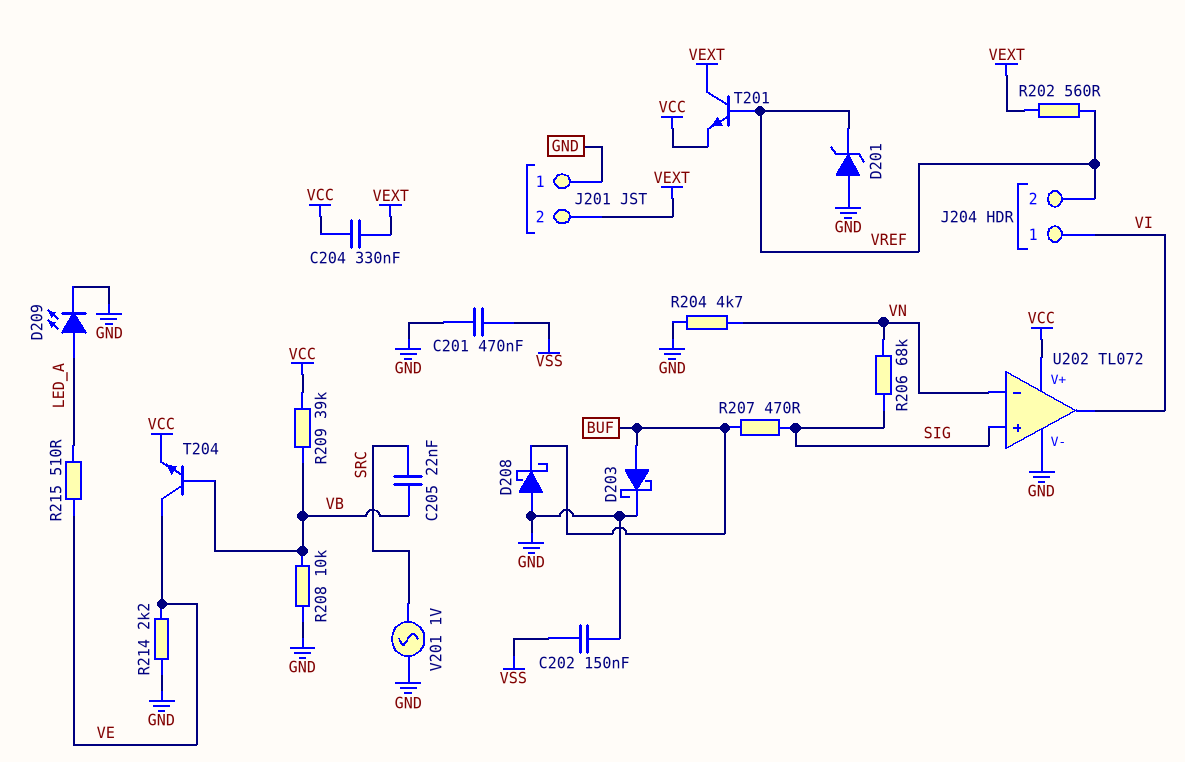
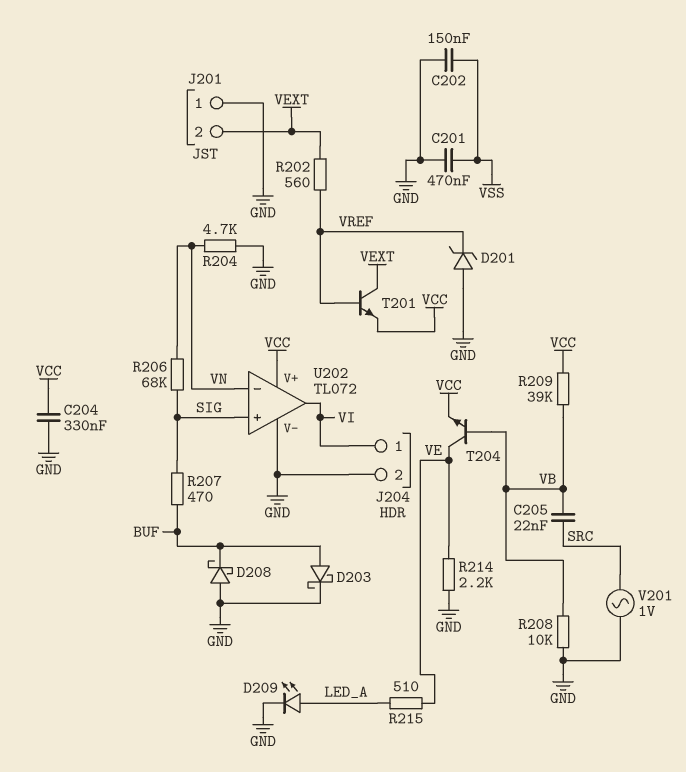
C204: 330nF (VCC, VEXT) -> 330nF (GND, VCC)
J204 pin 2: VREF -> GND

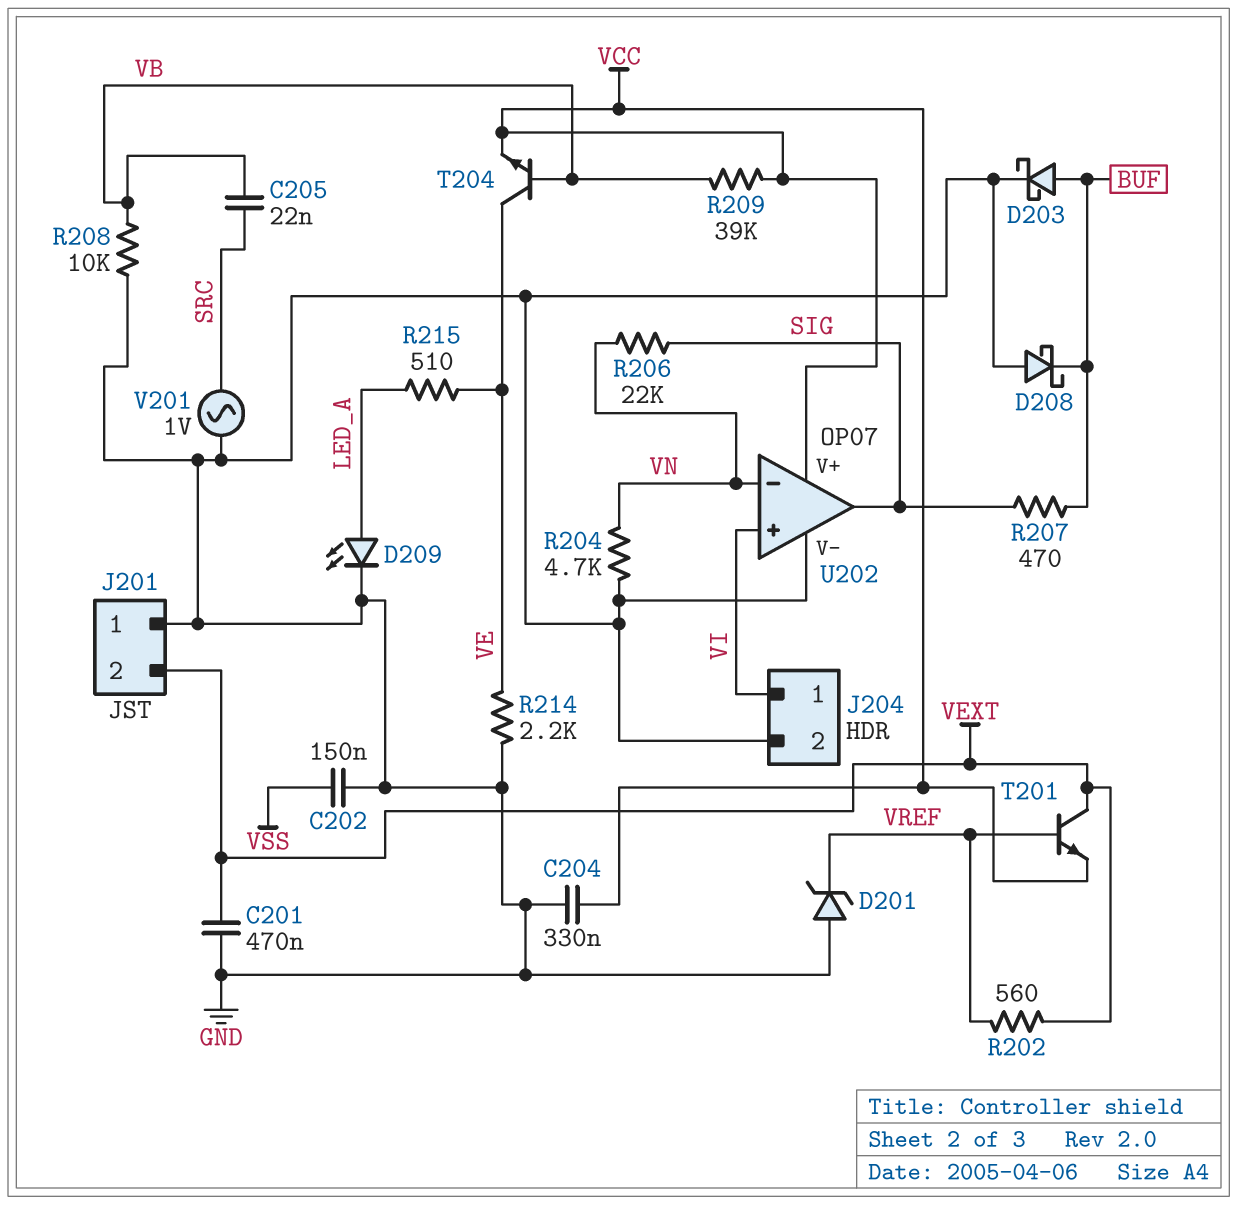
C201: 470nF (GND, VSS) -> 470nF (GND, VEXT)
R206: 68k (SIG, VN) -> 22k (SIG, VN)
U202: TL072 -> OP07
U202 pin in+: SIG -> VI
U202 pin out: VI -> SIG

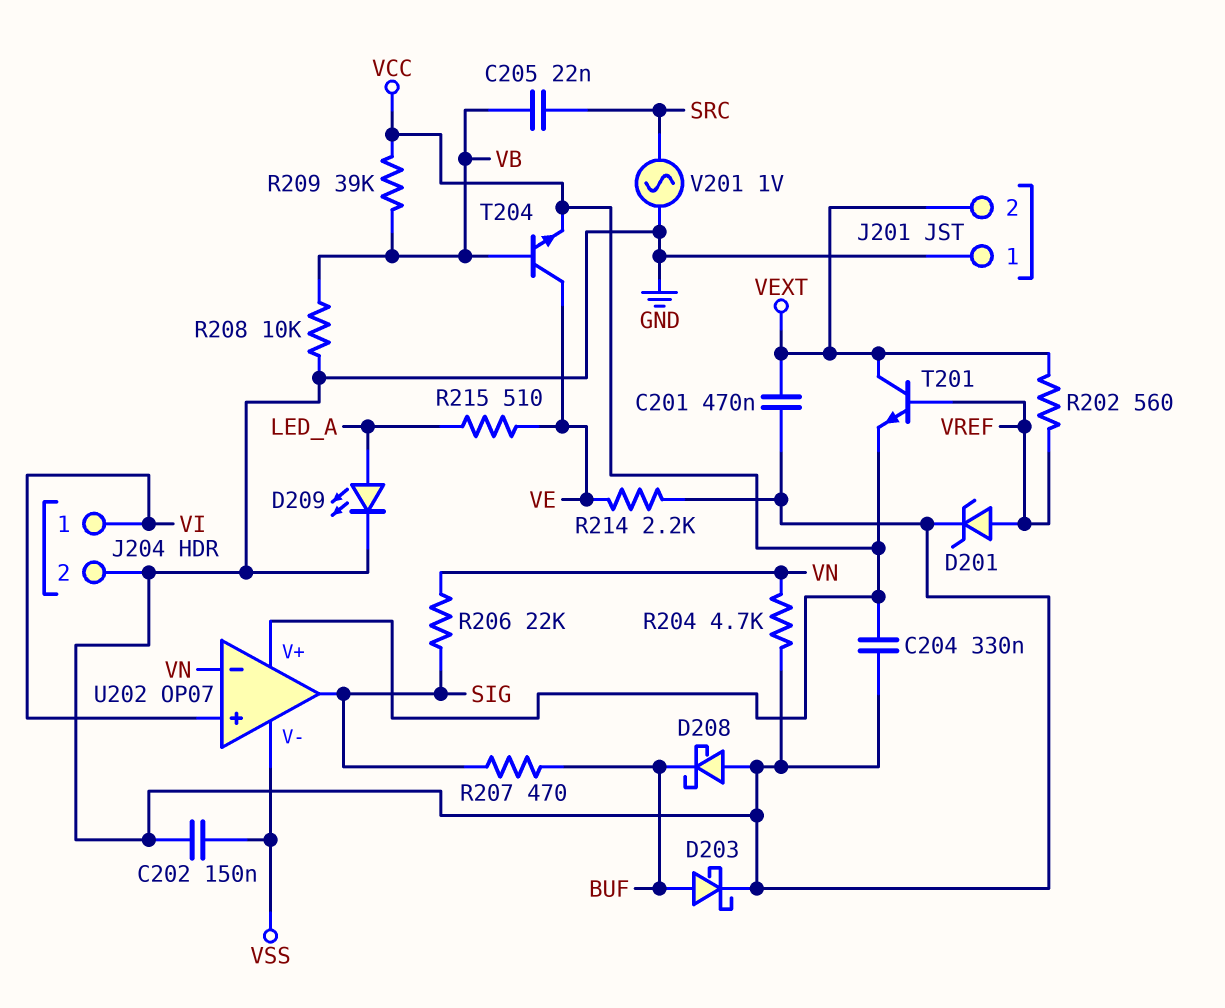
D201: zener (A GND, K VREF) -> zener (A VREF, K GND)
U202 pin V-: GND -> VSS

